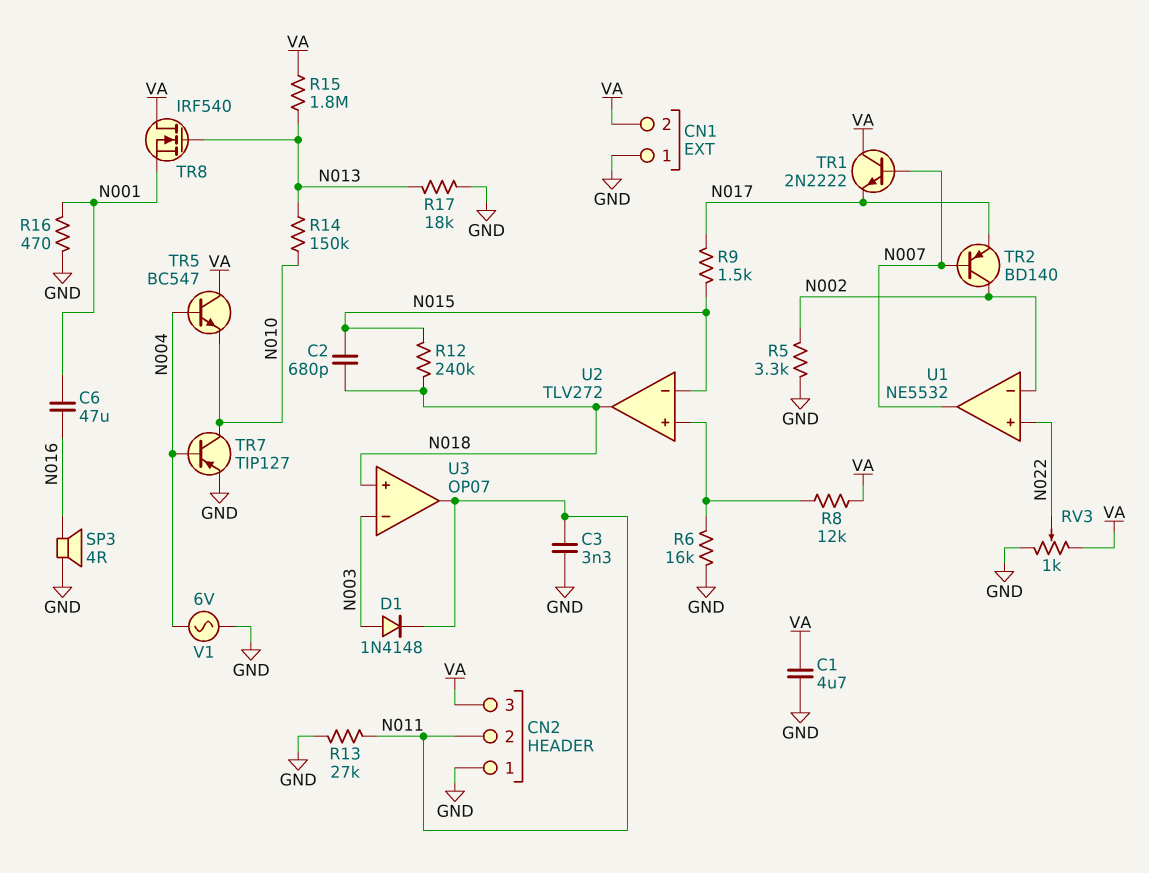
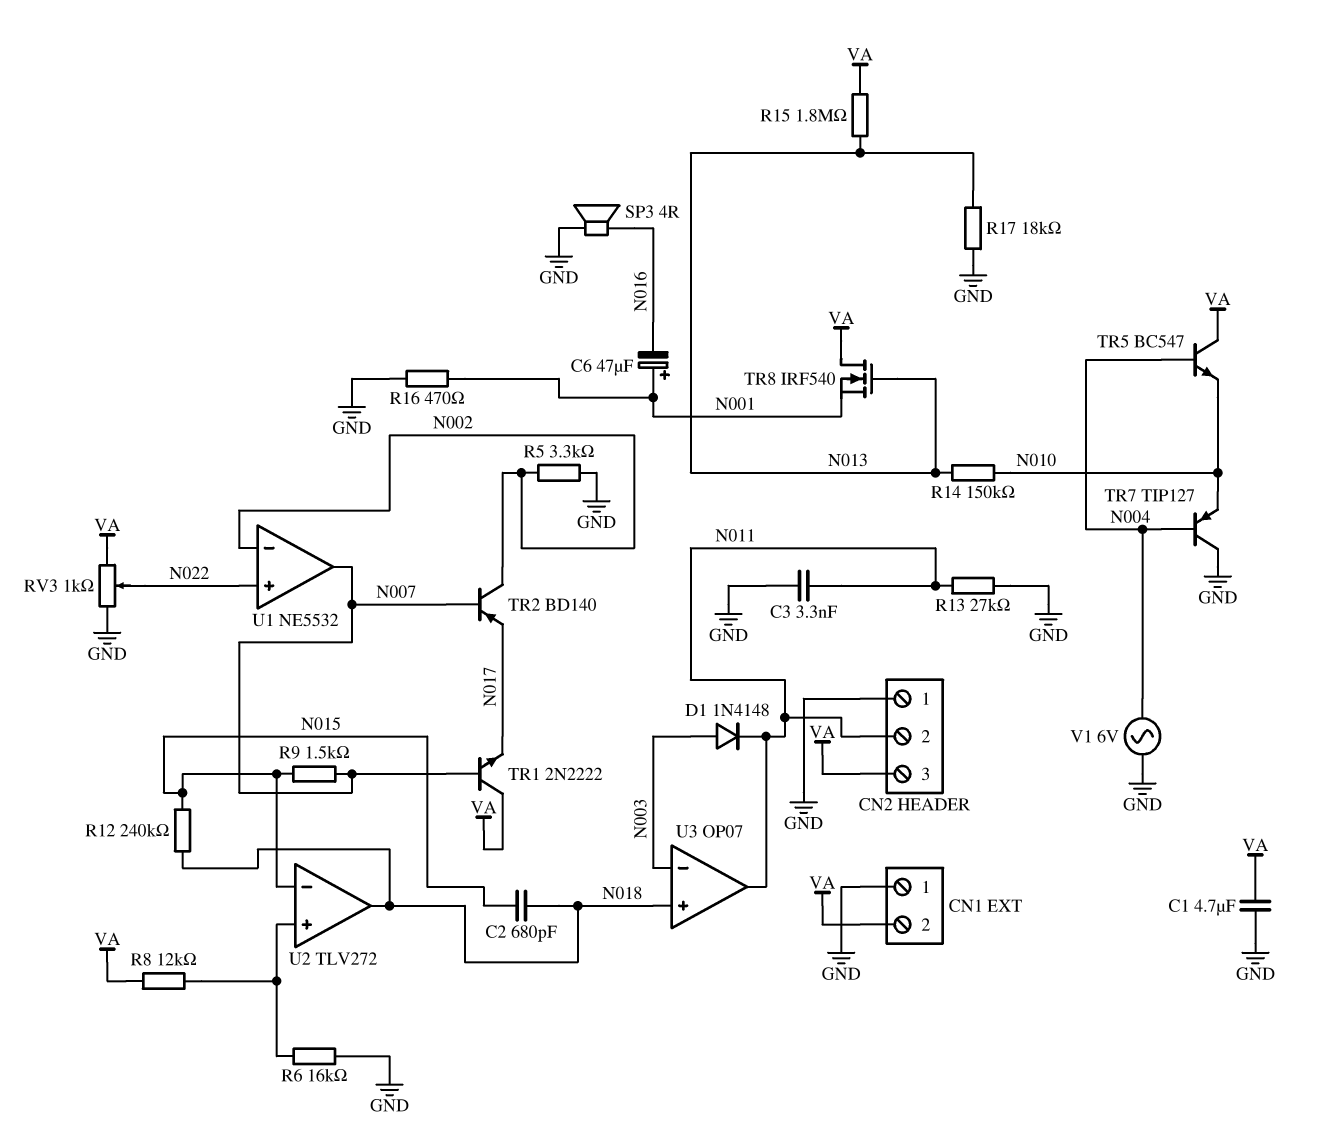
C6: 47uF (N001, N016) -> 47uF (plus N001, minus N016)
R9: 1.5k (N015, N017) -> 1.5k (N007, N015)
TR7: PNP TIP127 (B N004, C N010, E GND) -> PNP TIP127 (B N004, C GND, E N010)

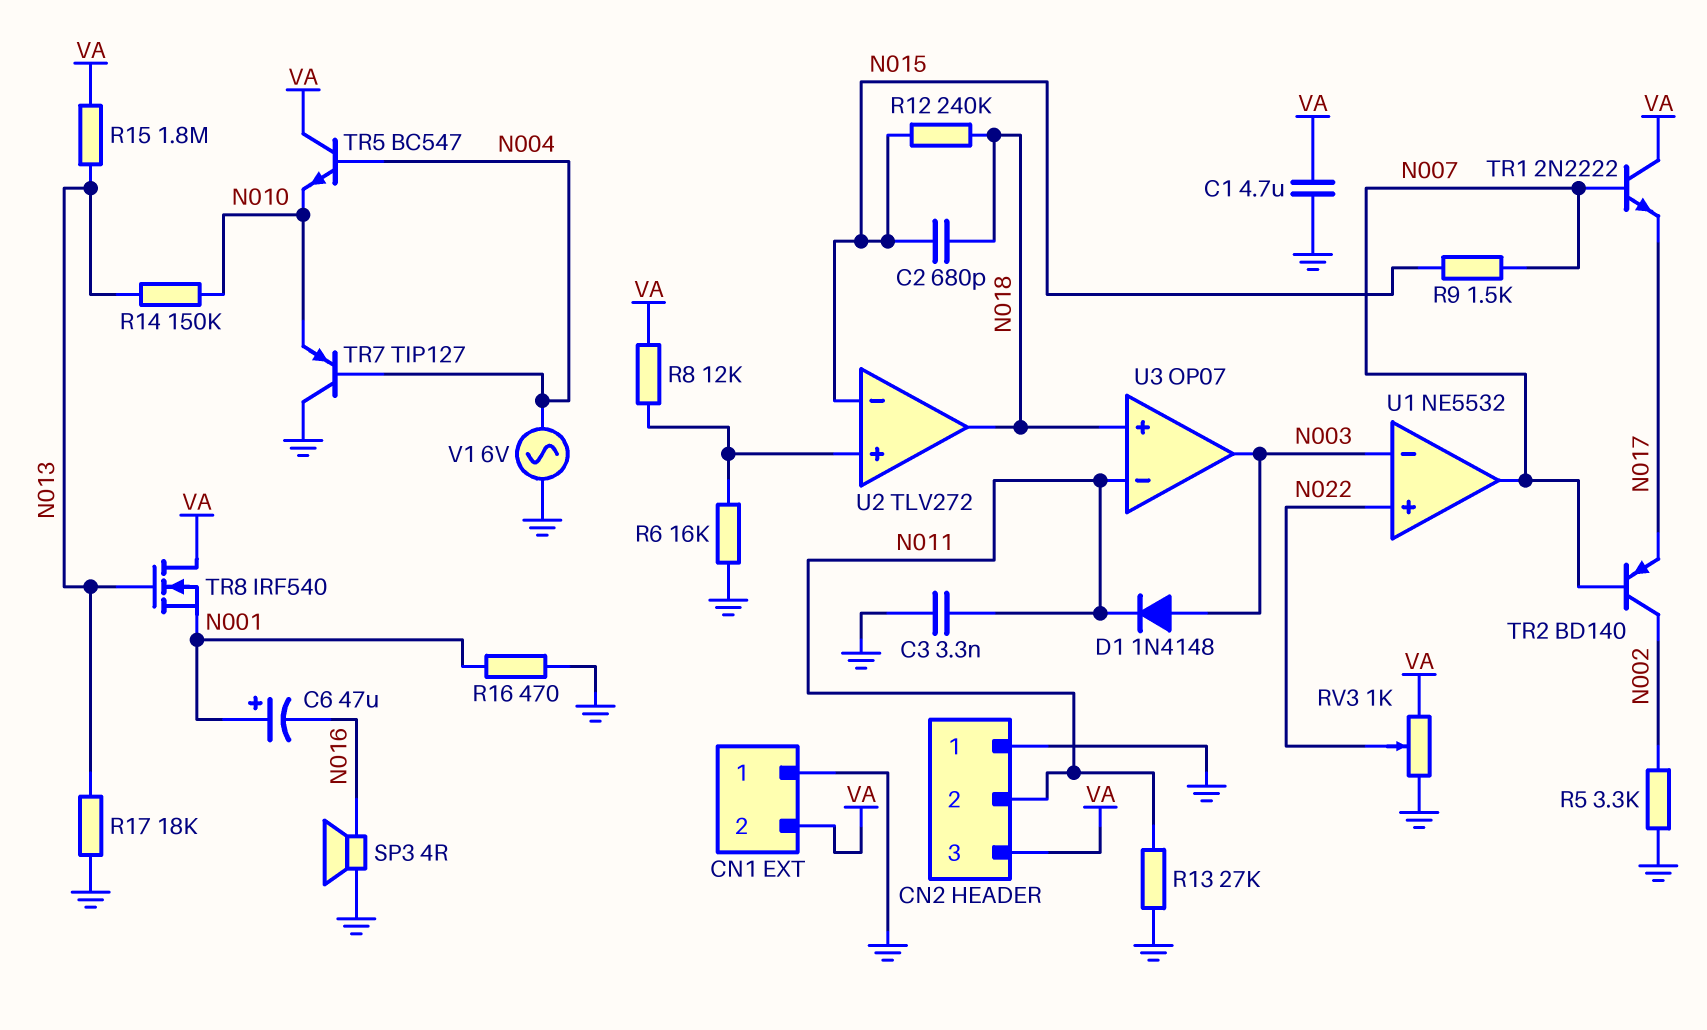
U1 pin in-: N002 -> N003
U3 pin in-: N003 -> N011
U3 pin out: N011 -> N003

